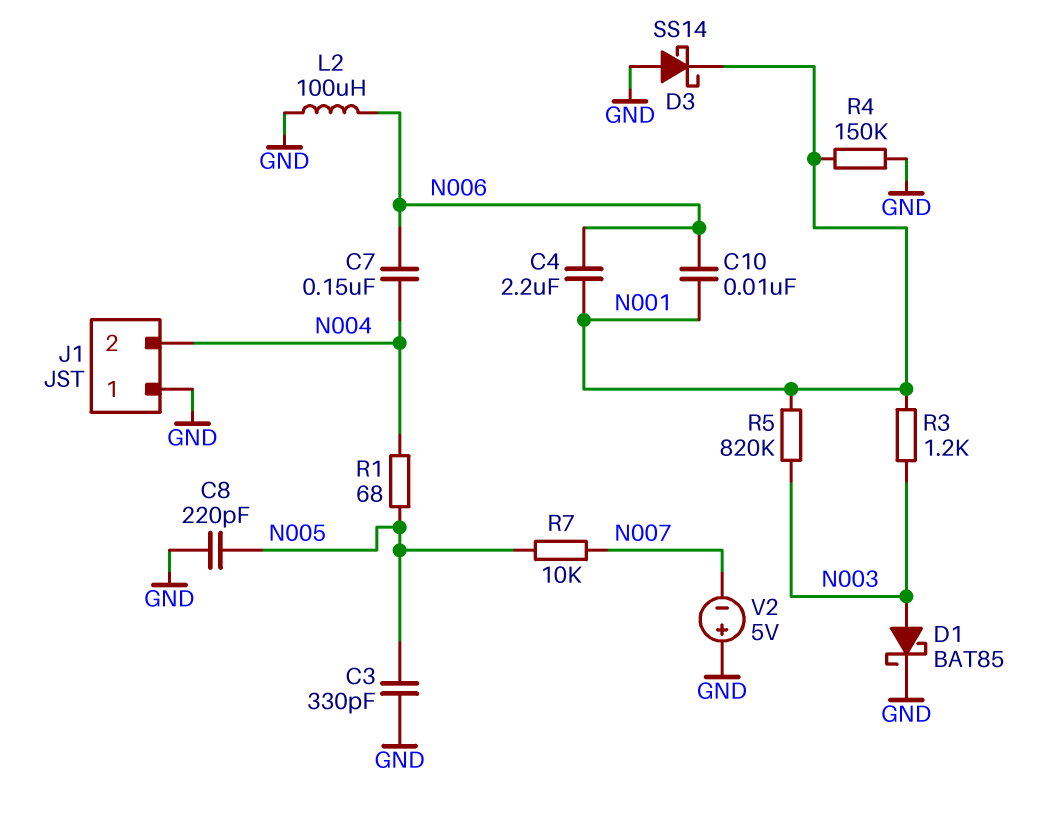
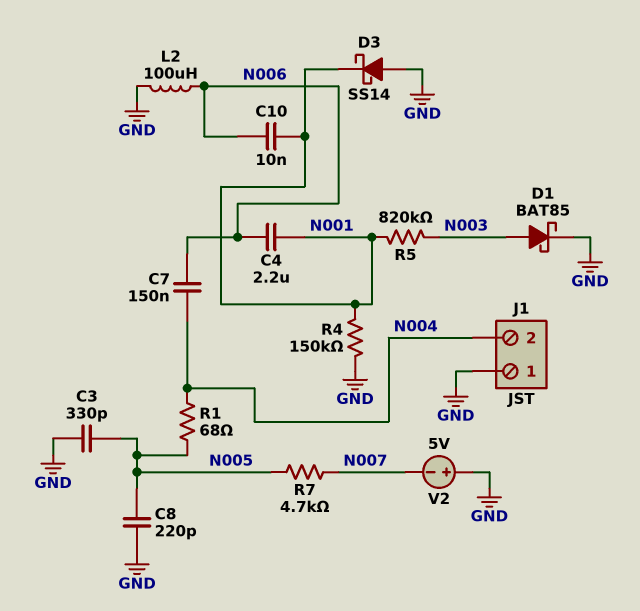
R3: 1.2k (N001, N003) -> none
R7: 10k (N005, N007) -> 4.7k (N005, N007)

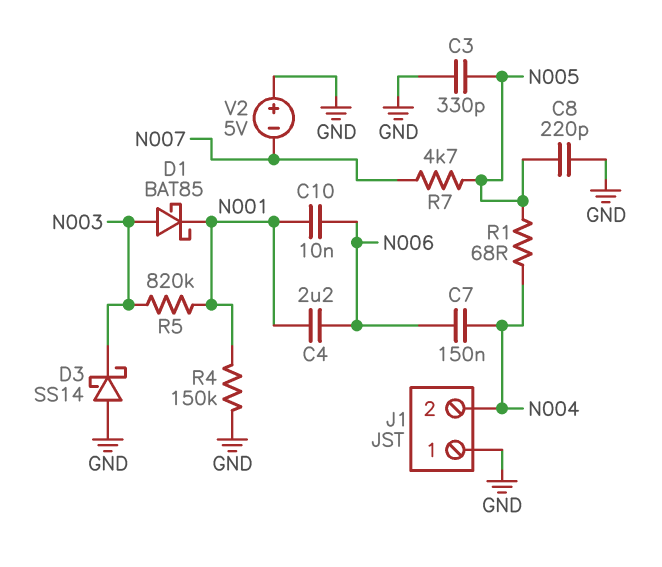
D1: schottky BAT85 (A N003, K GND) -> schottky BAT85 (A N003, K N001)
D3: schottky SS14 (A GND, K N001) -> schottky SS14 (A GND, K N003)
L2: 100uH (GND, N006) -> none

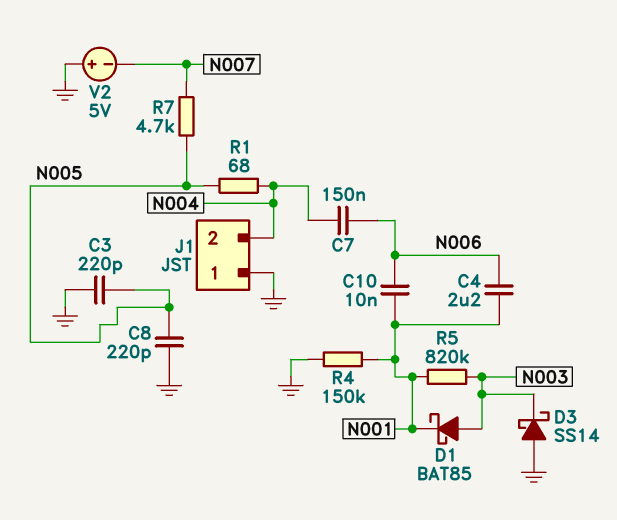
C3: 330pF (GND, N005) -> 220pF (GND, N005)

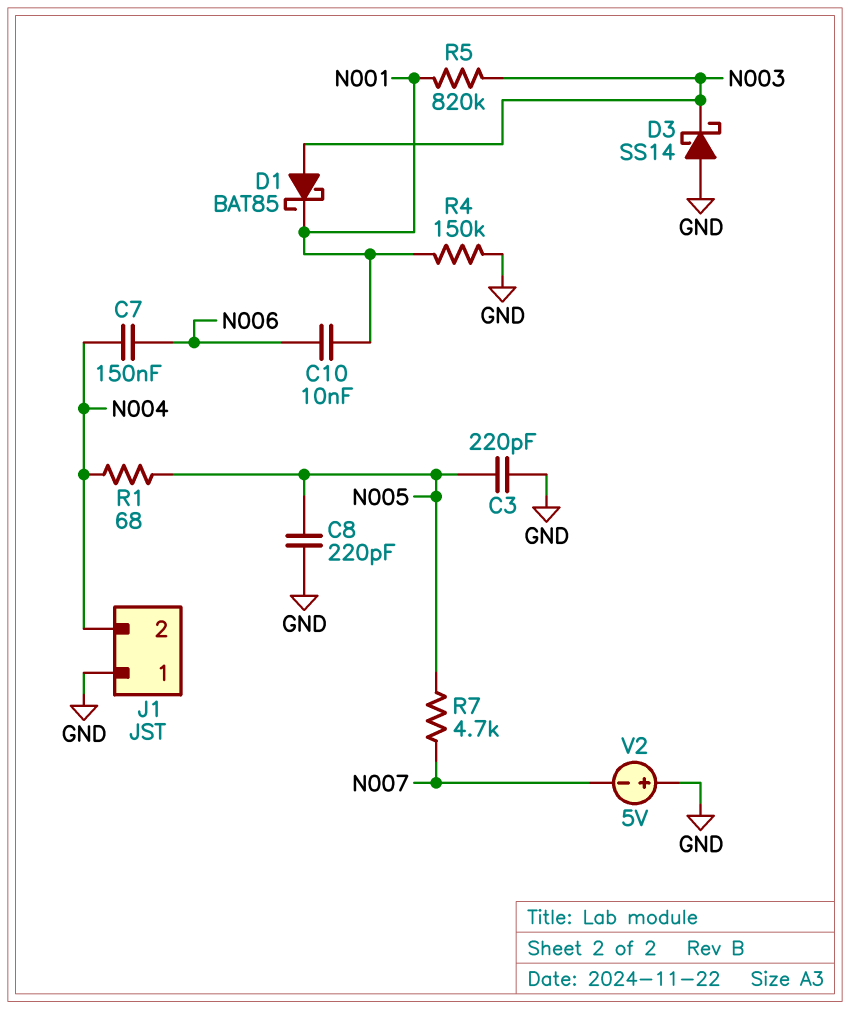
C4: 2.2uF (N001, N006) -> none

